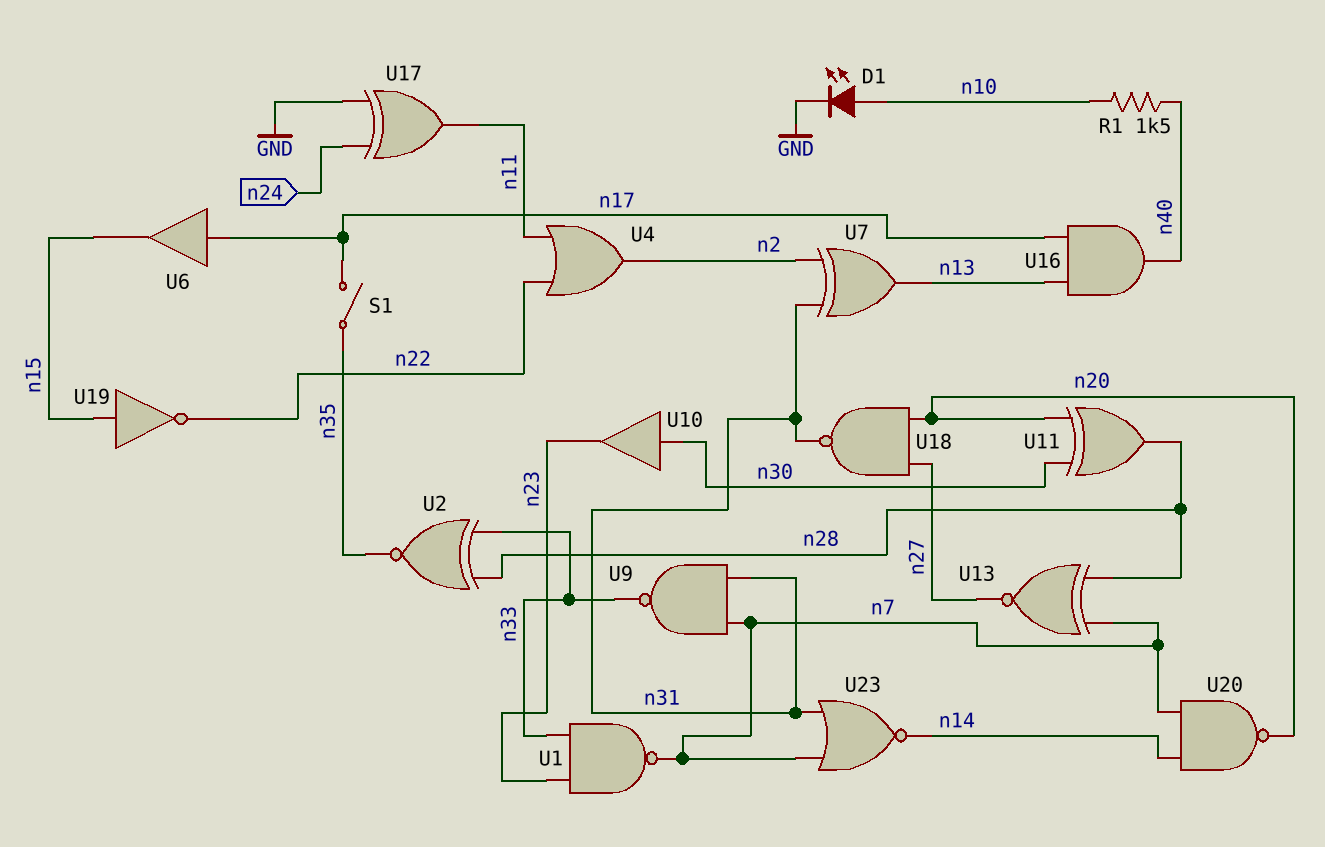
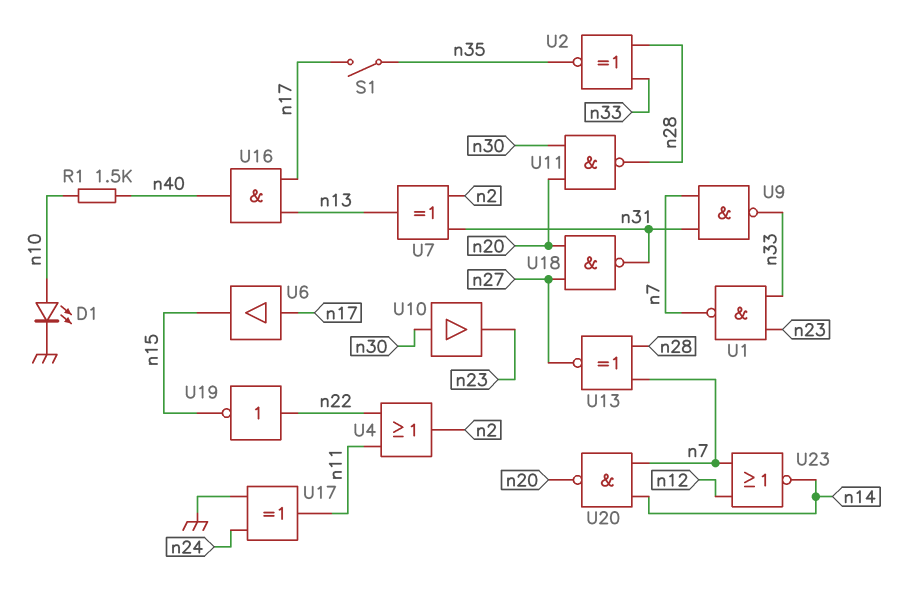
U11: XOR (in n20, in n30, out n28) -> NAND (in n20, in n30, out n28)
U19: NOT (in n15, out n22) -> NOT (in n22, out n15)
U23: NOR (in n7, in n31, out n14) -> NOR (in n7, in n12, out n14)

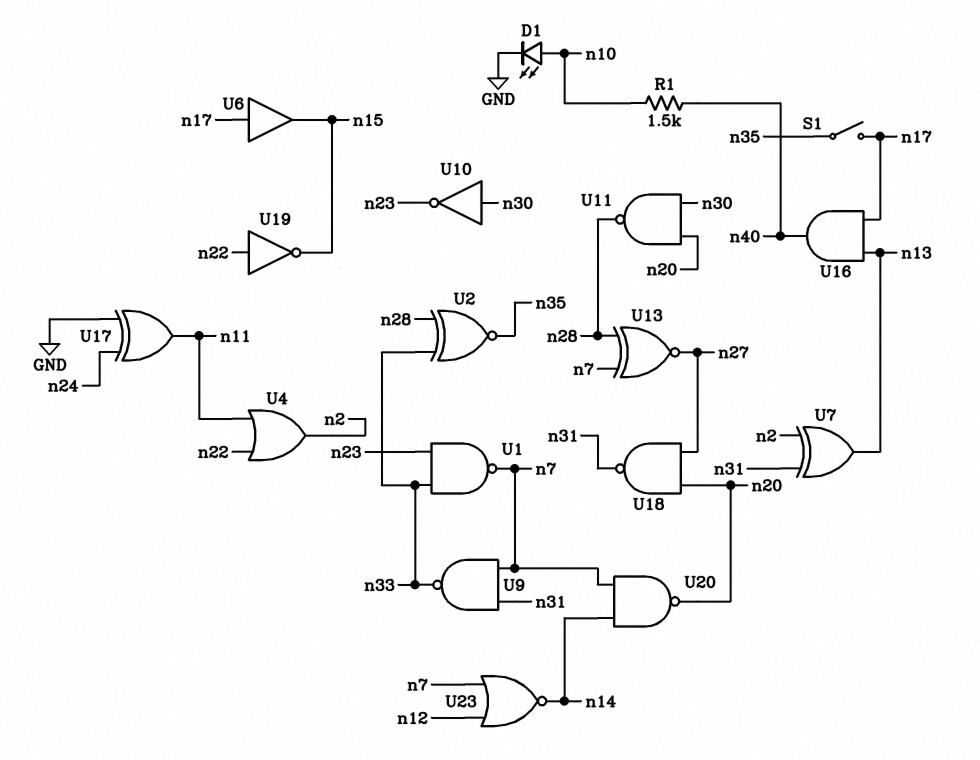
U10: buffer (in n30, out n23) -> NOT (in n30, out n23)

